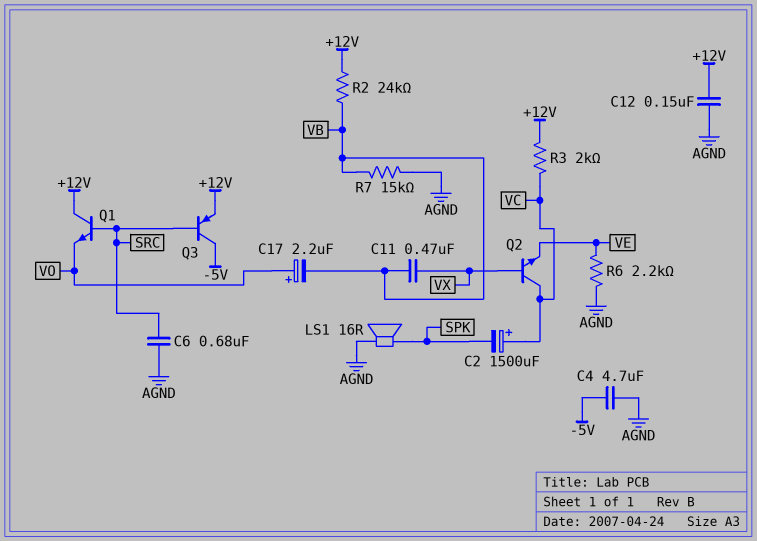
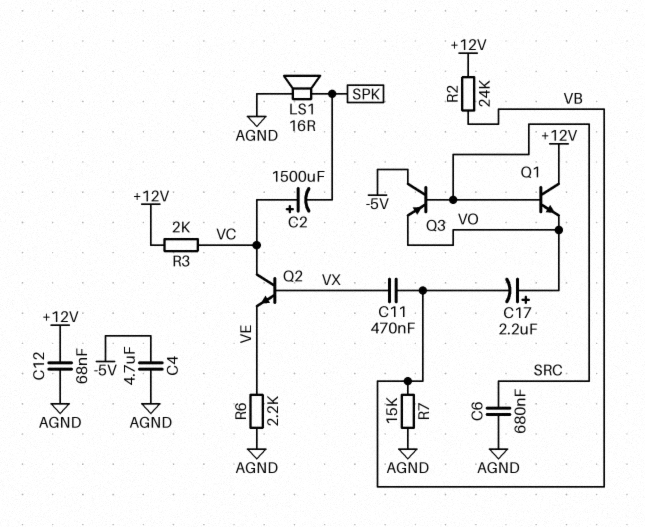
C12: 150nF (+12V, AGND) -> 68nF (+12V, AGND)
Q3: PNP (B SRC, C -5V, E +12V) -> PNP (B SRC, C -5V, E VO)

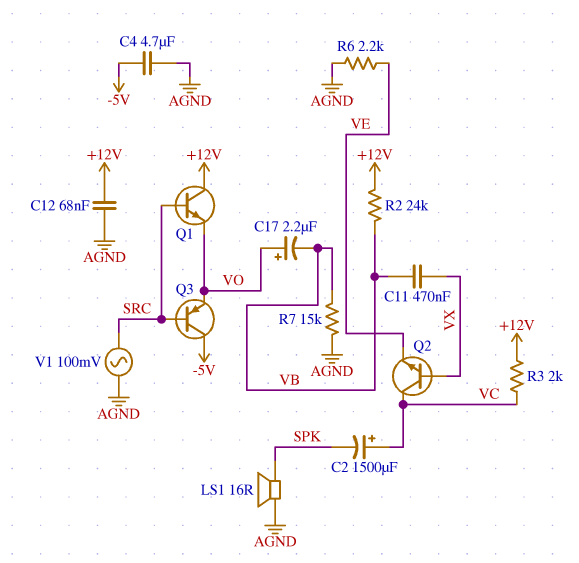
C6: 680nF (AGND, SRC) -> none
V1: none -> AC 100mV (AGND, SRC)

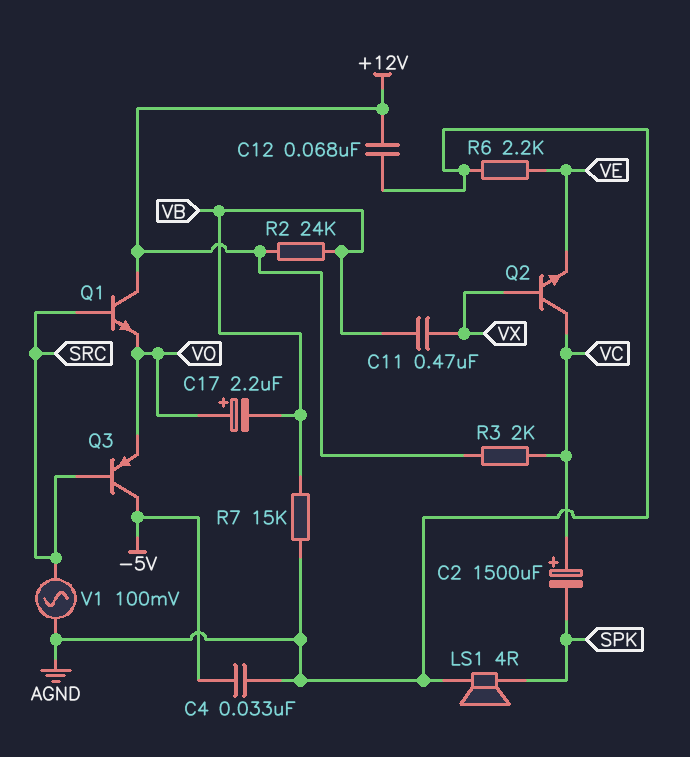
C4: 4.7uF (-5V, AGND) -> 33nF (-5V, AGND)
LS1: speaker 16R (AGND, SPK) -> speaker 4R (AGND, SPK)

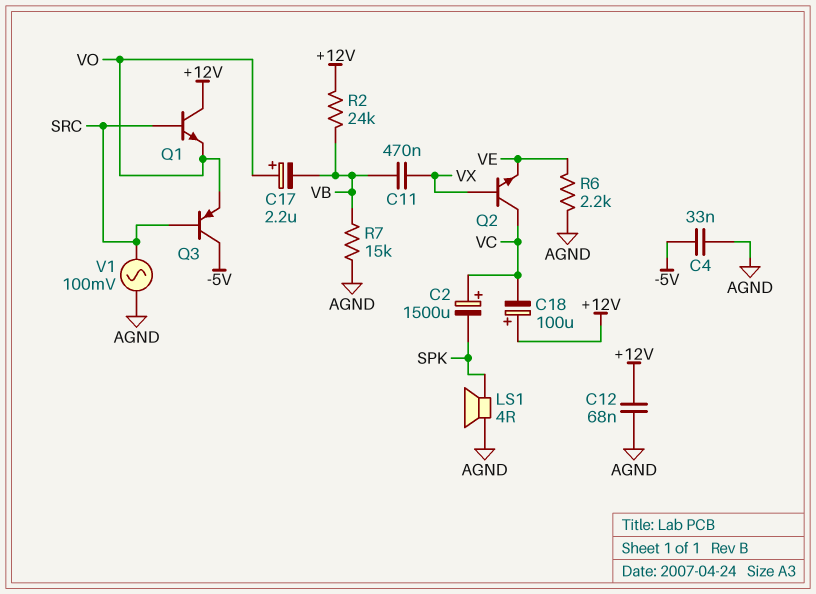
C18: none -> 100uF (plus +12V, minus VC)
R3: 2k (+12V, VC) -> none

